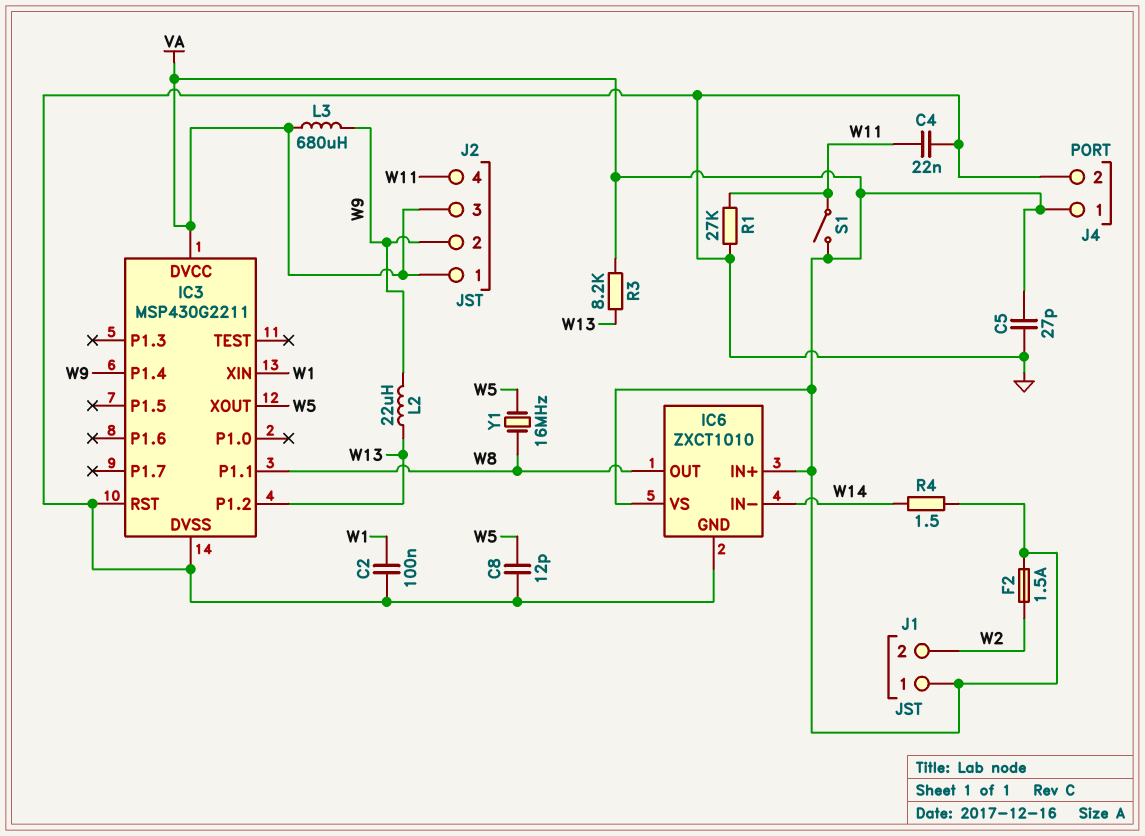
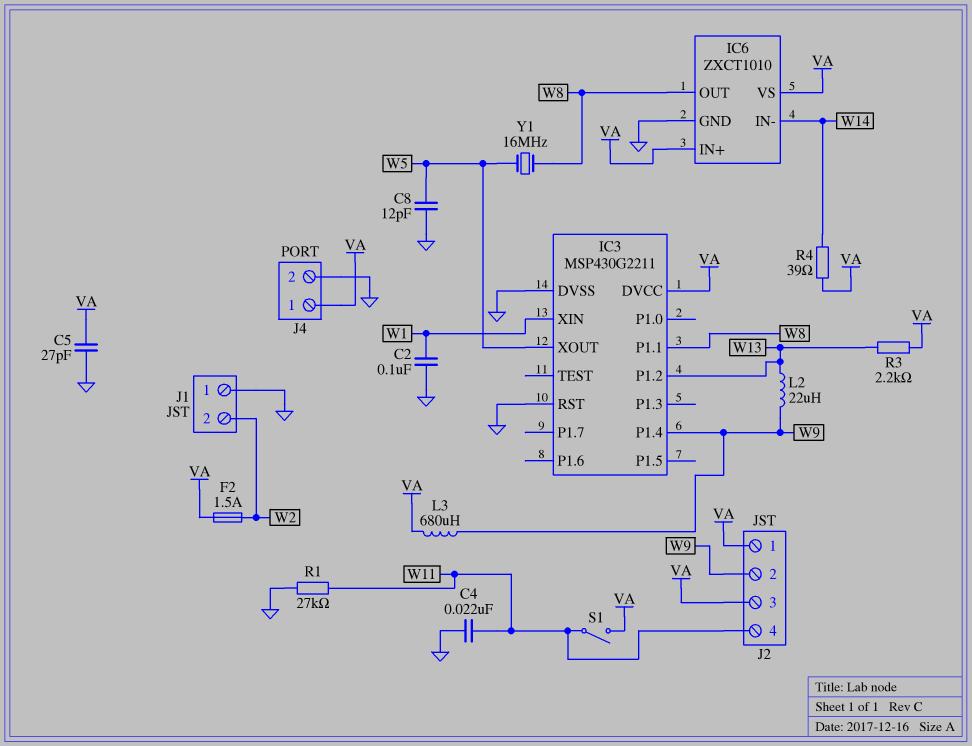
J1 pin 1: VA -> GND
R3: 8.2k (VA, W13) -> 2.2k (VA, W13)
R4: 1.5 (VA, W14) -> 39 (VA, W14)

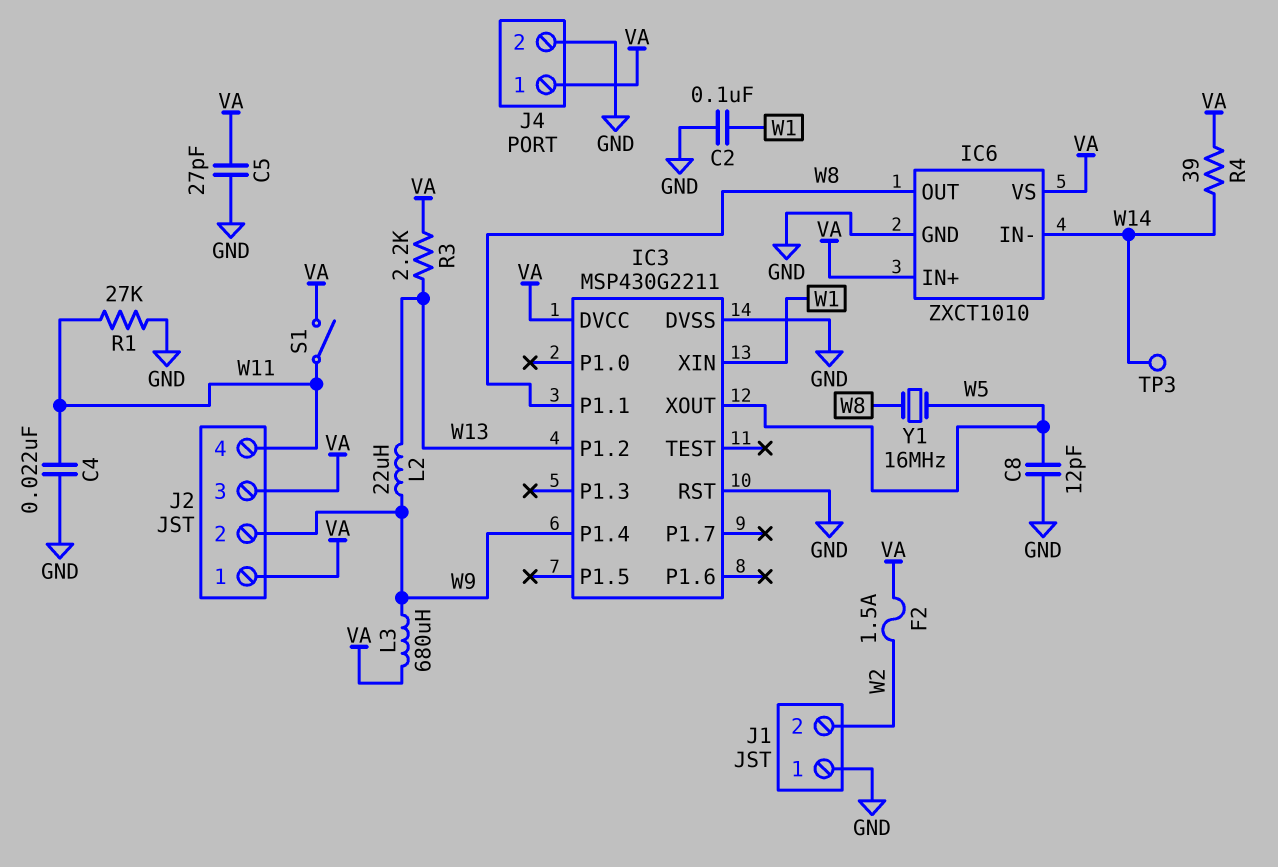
TP3: none -> test point (W14)

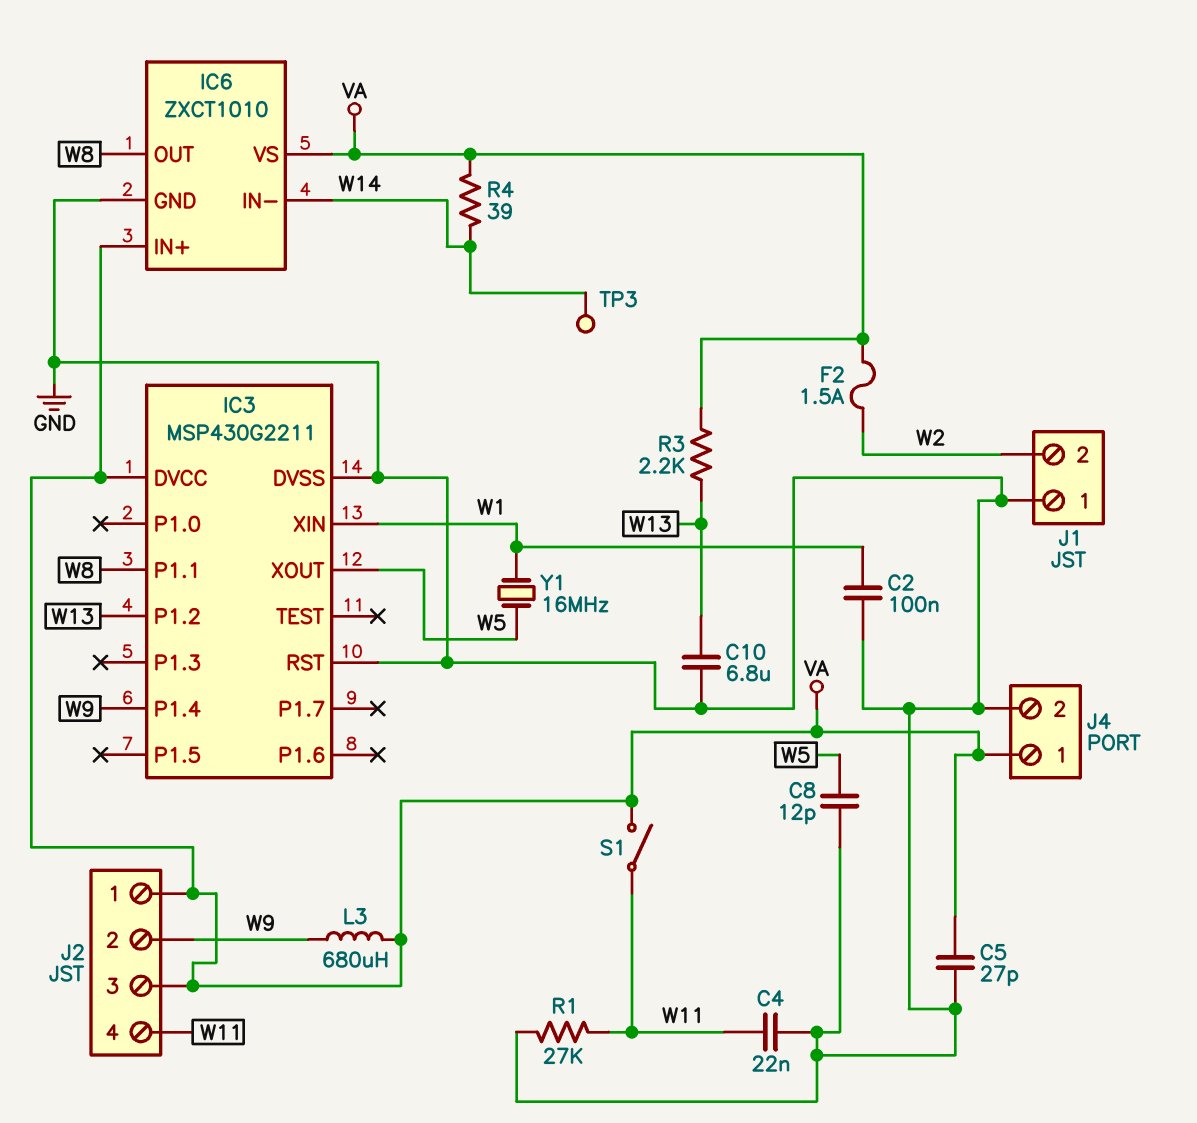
C10: none -> 6.8uF (GND, W13)
L2: 22uH (W9, W13) -> none
Y1: 16MHz (W5, W8) -> 16MHz (W1, W5)

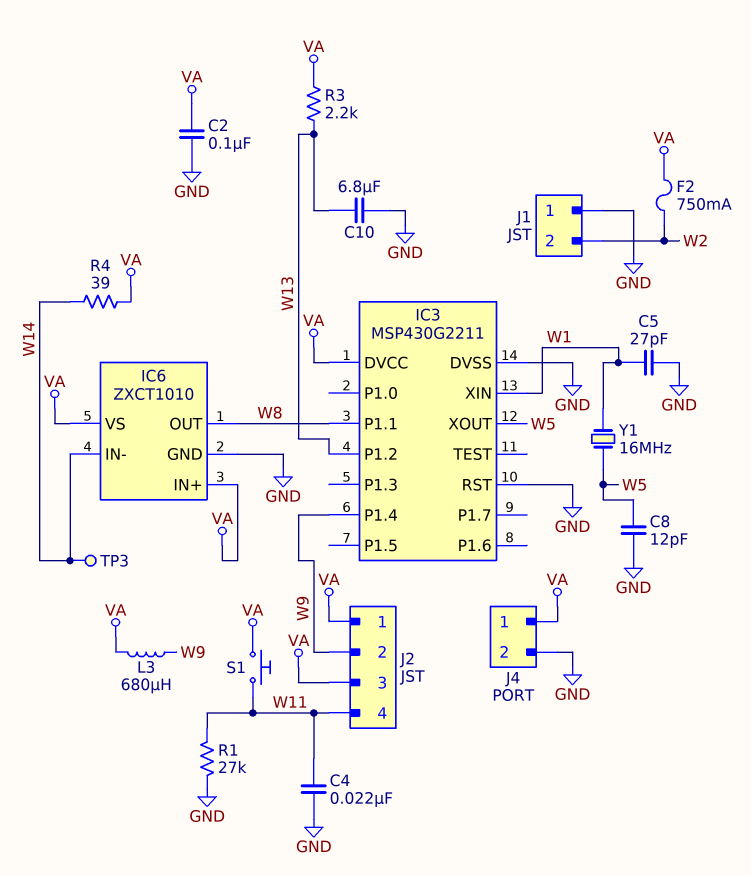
C2: 100nF (GND, W1) -> 100nF (GND, VA)
C5: 27pF (GND, VA) -> 27pF (GND, W1)
F2: 1.5A (VA, W2) -> 750mA (VA, W2)
S1: switch (VA, W11) -> button (VA, W11)

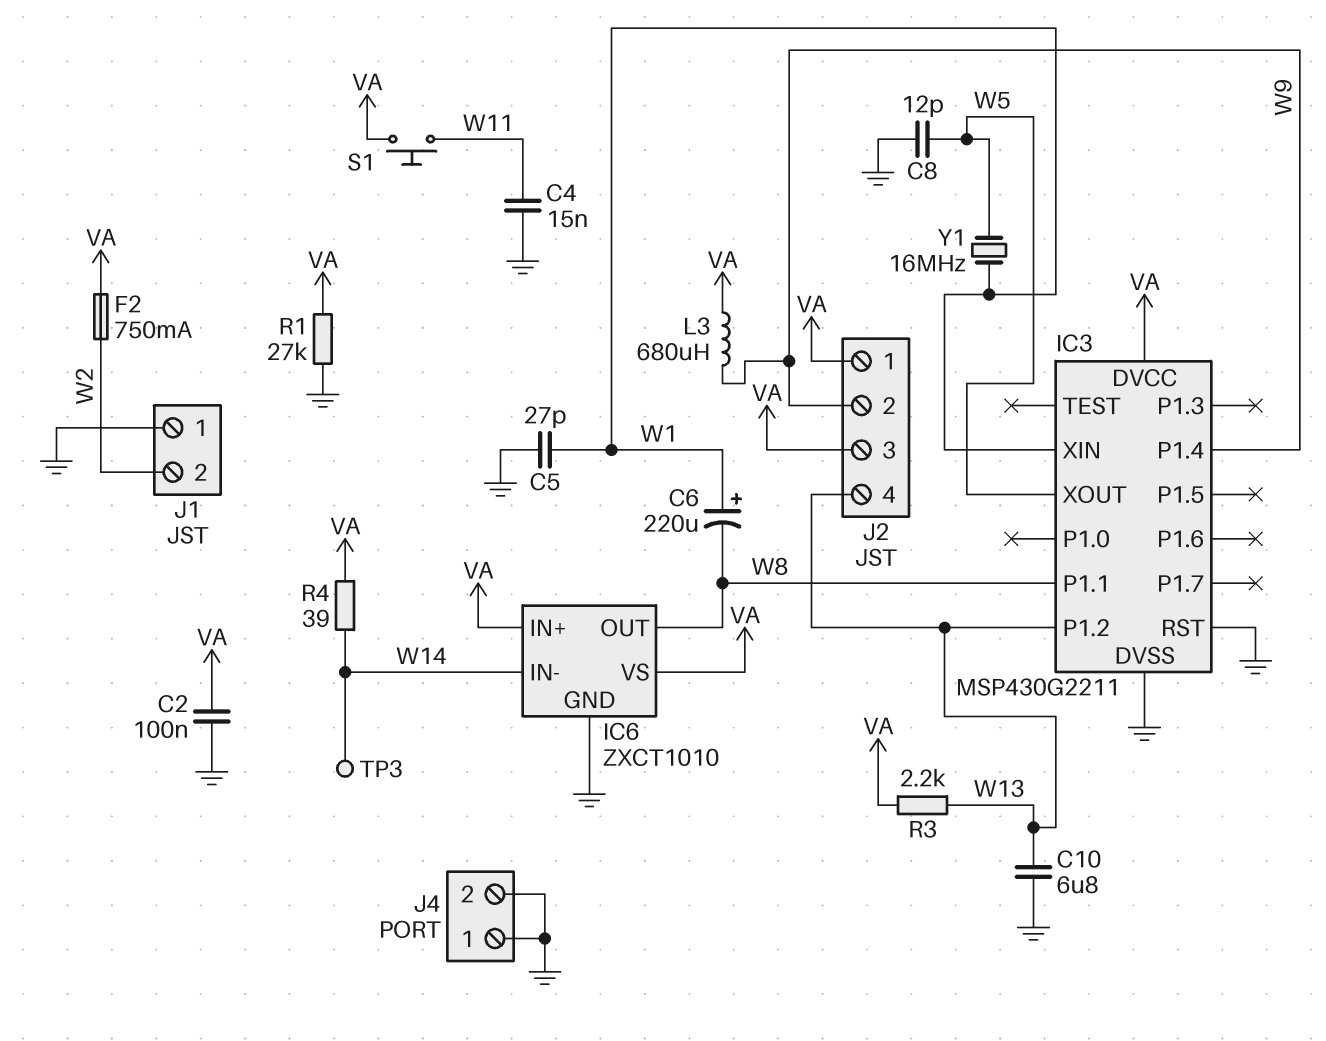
C4: 22nF (GND, W11) -> 15nF (GND, W11)
C6: none -> 220uF (plus W1, minus W8)
J2 pin 4: W11 -> W13
J4 pin 1: VA -> GND
R1: 27k (GND, W11) -> 27k (GND, VA)

